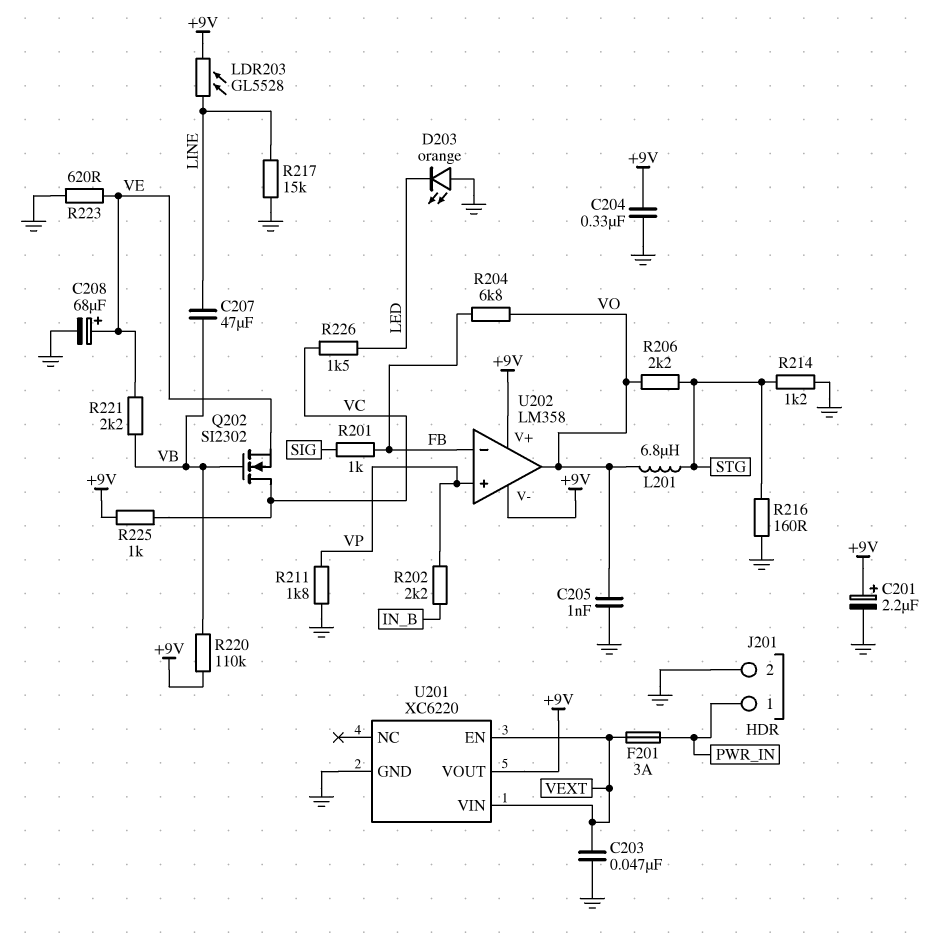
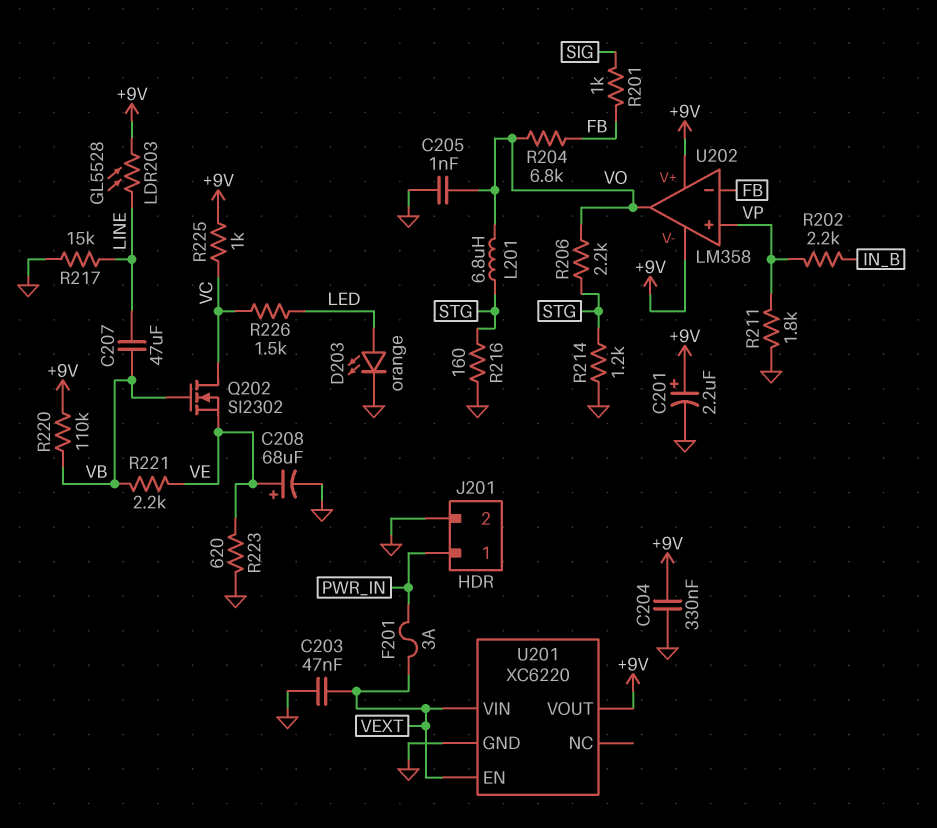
D203: LED orange (A GND, K LED) -> LED orange (A LED, K GND)

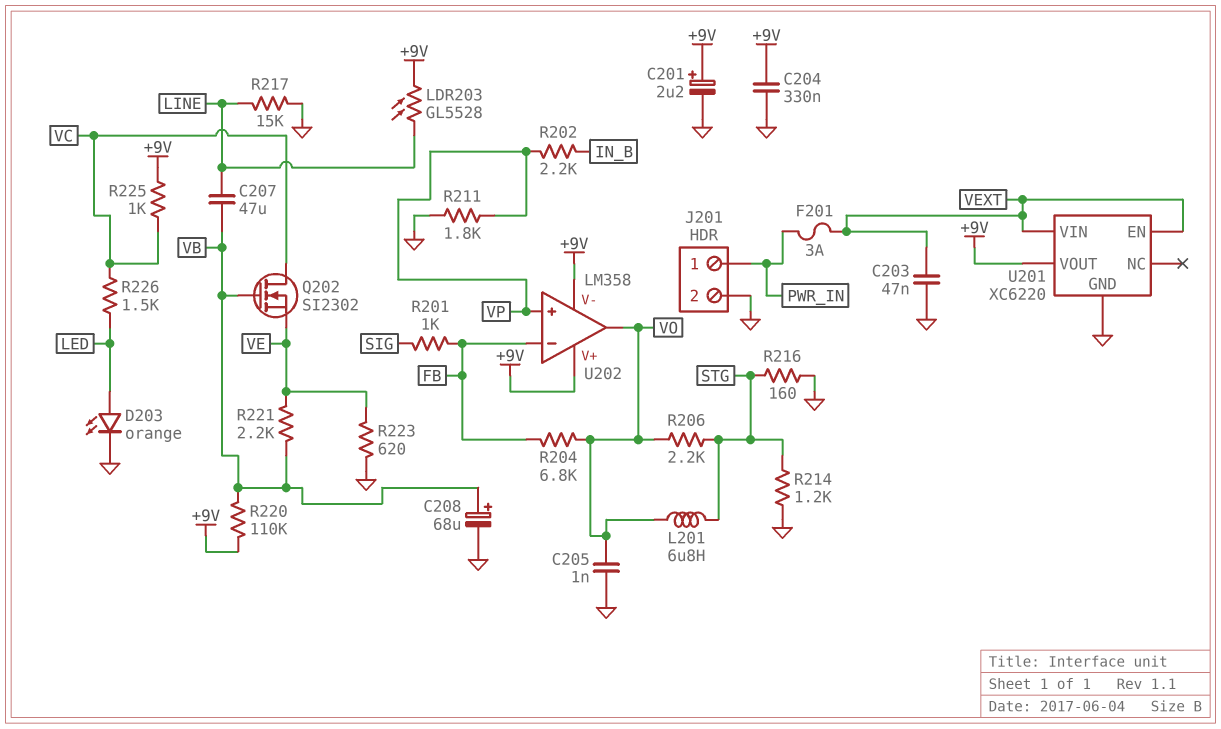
C208: 68uF (plus VE, minus GND) -> 68uF (plus VB, minus GND)

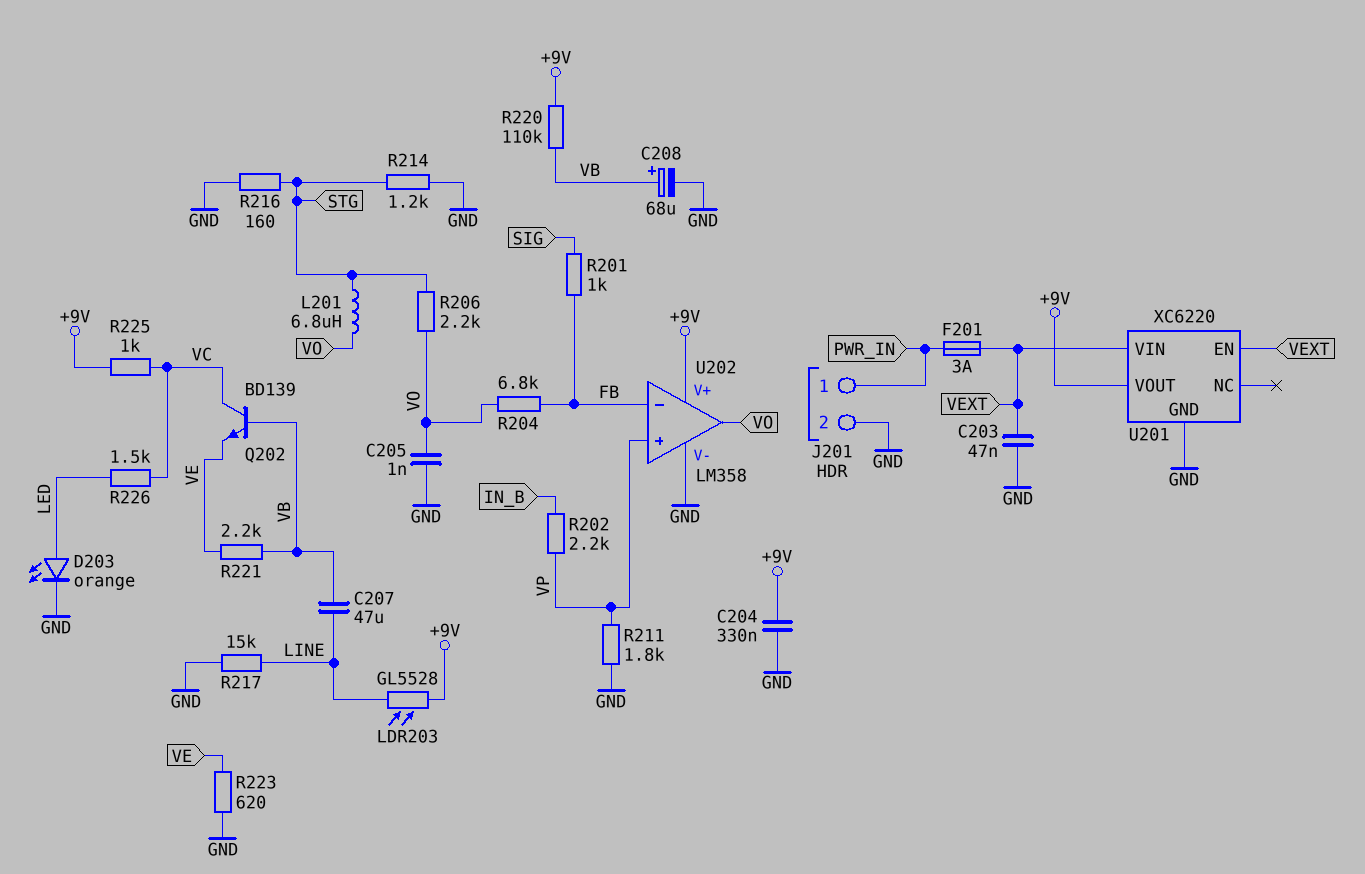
C201: 2.2uF (plus +9V, minus GND) -> none
Q202: NMOS SI2302 (G VB, D VC, S VE) -> NPN BD139 (B VB, C VC, E VE)
U202 pin V-: +9V -> GND

